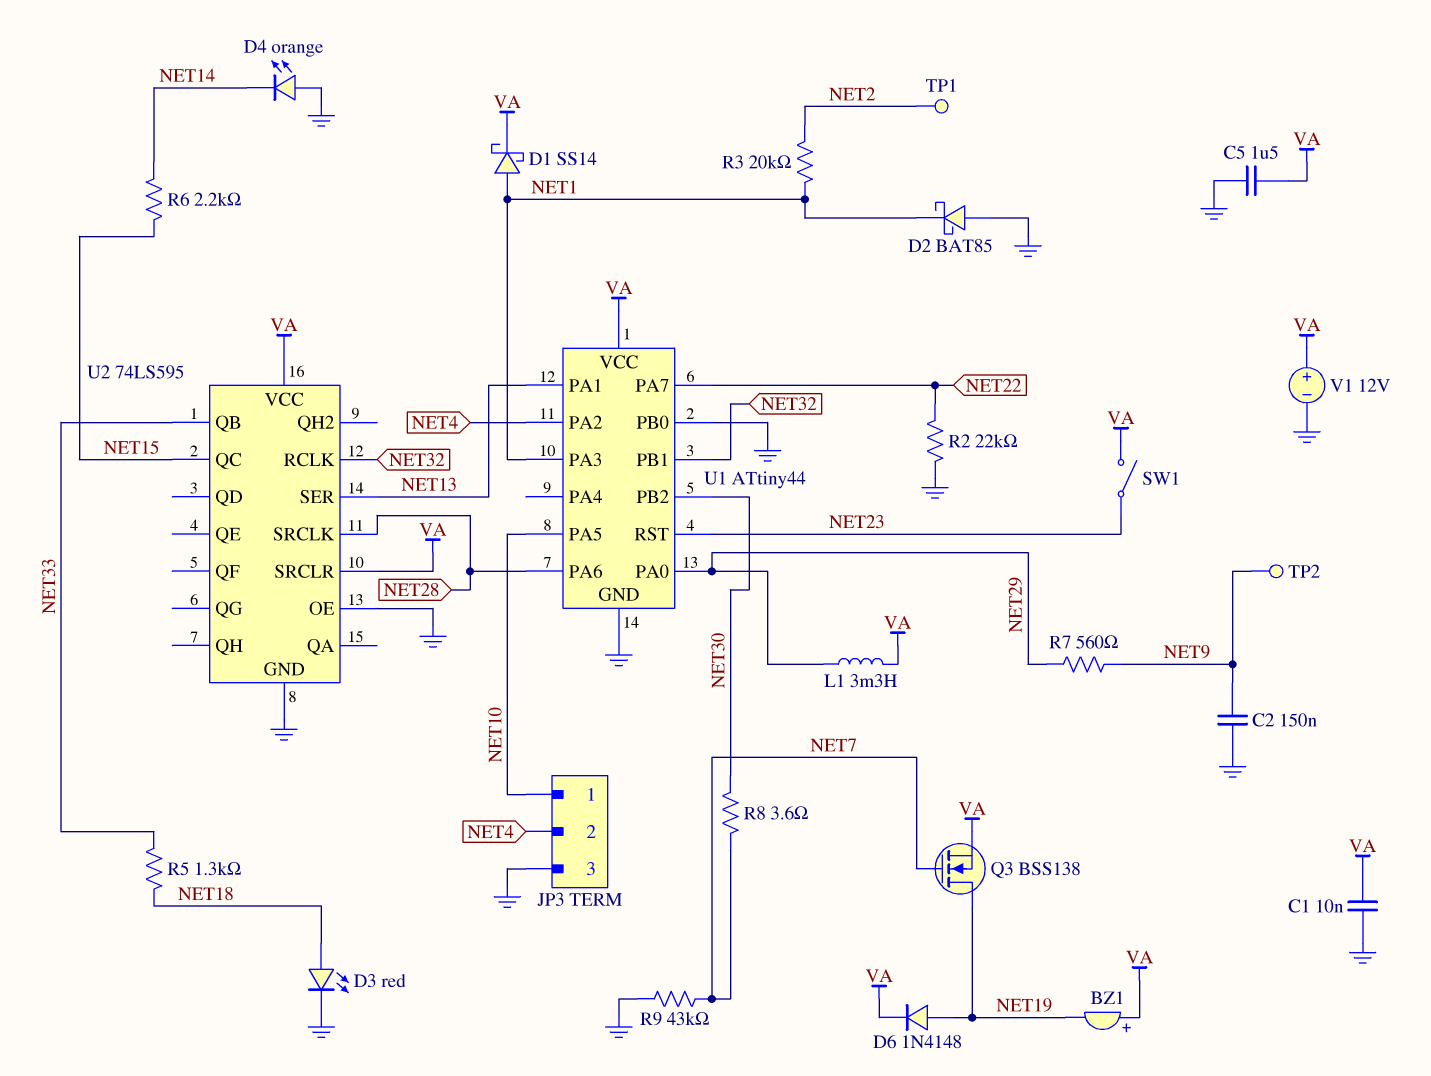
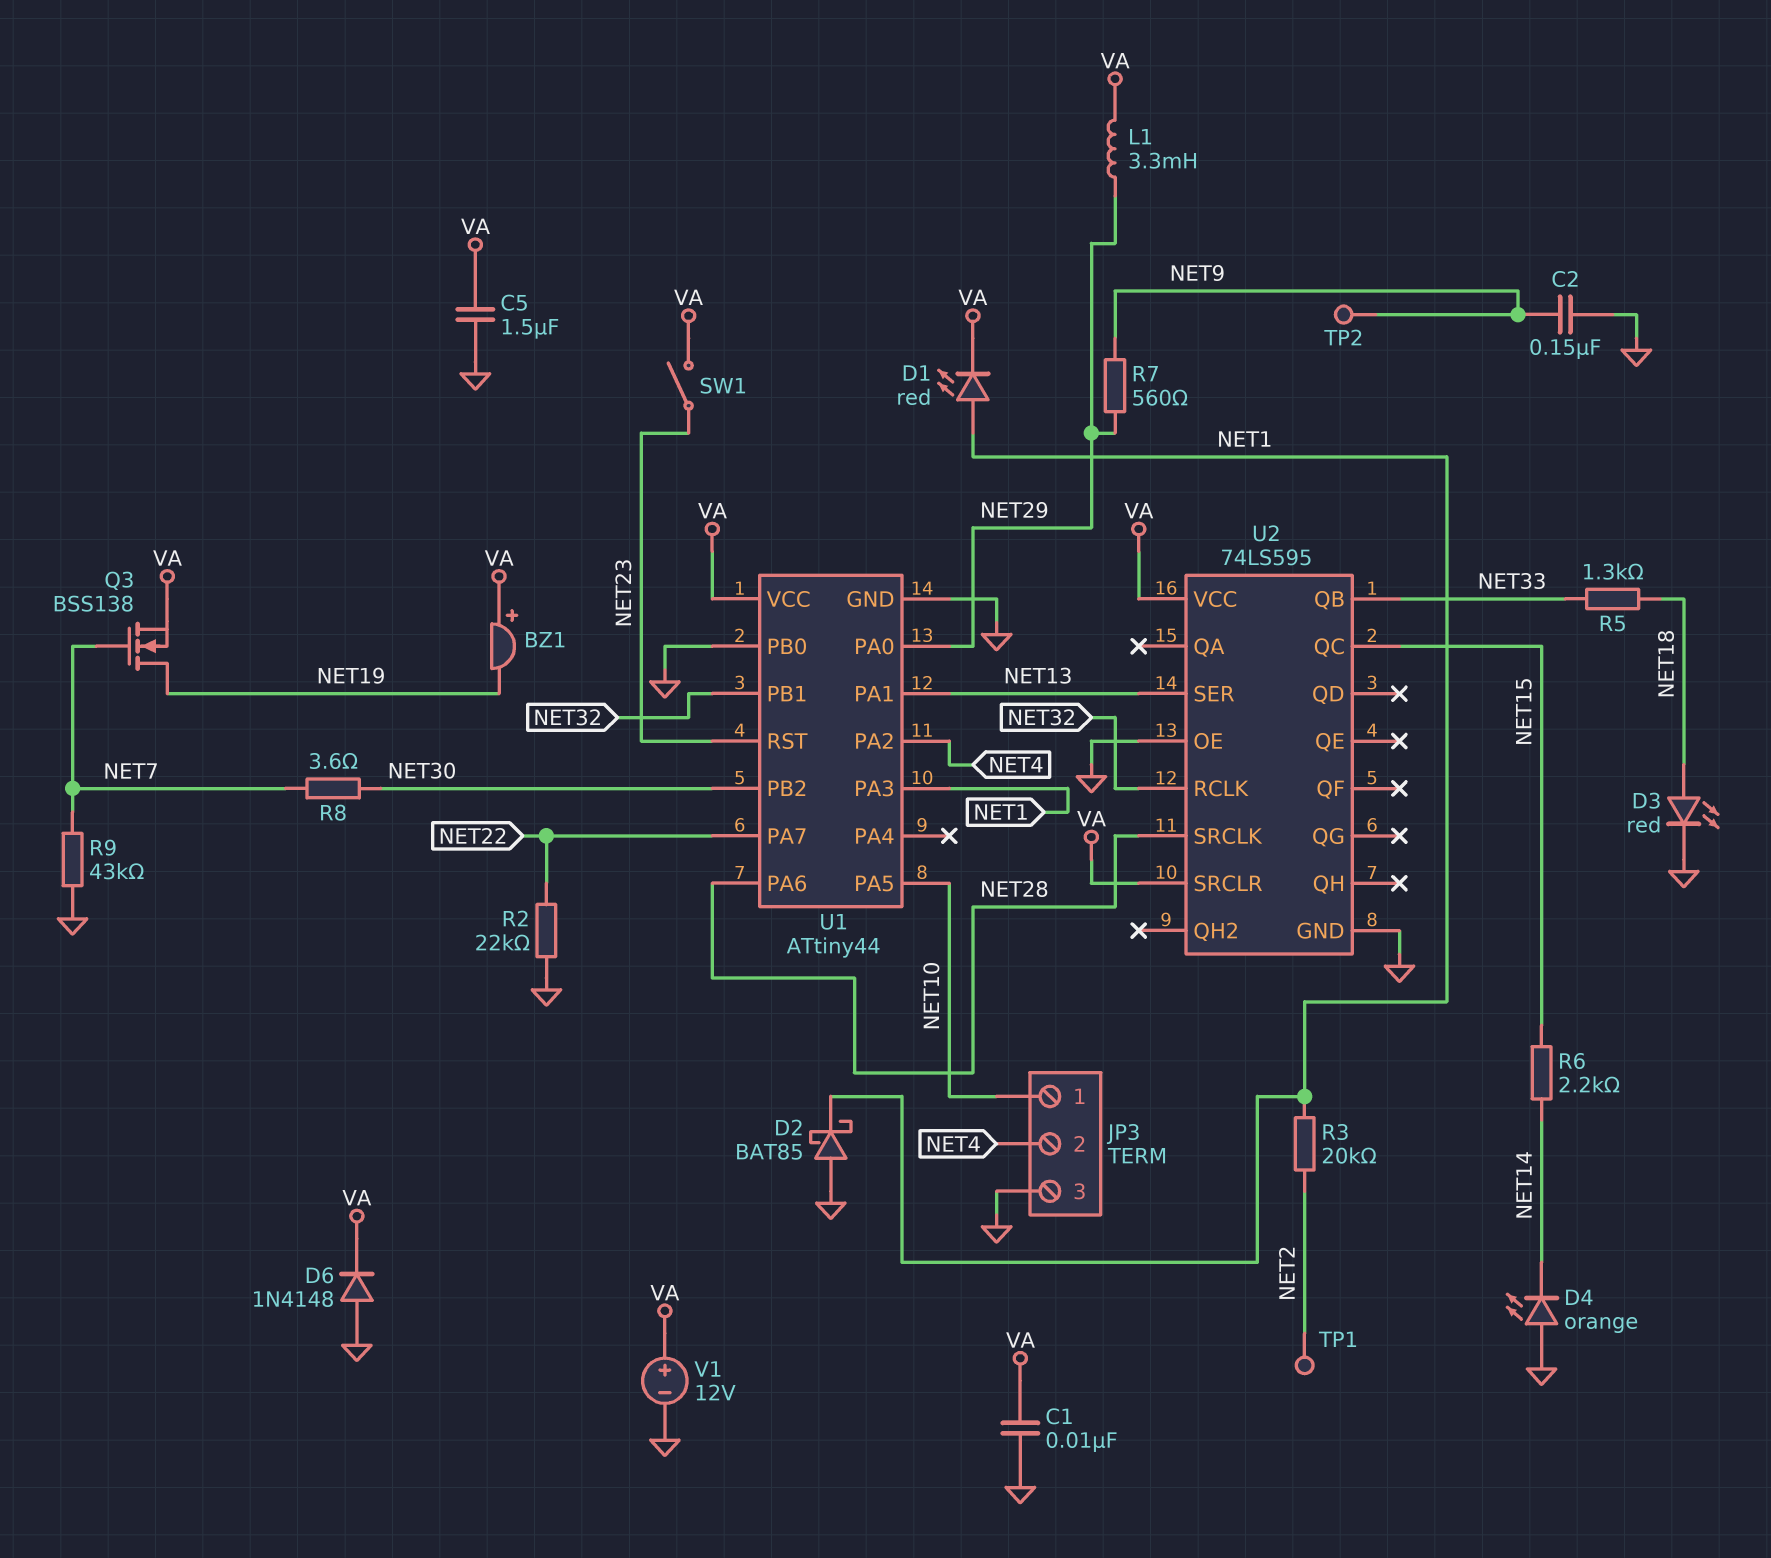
D1: schottky SS14 (A NET1, K VA) -> LED red (A NET1, K VA)
D6: diode 1N4148 (A NET19, K VA) -> diode 1N4148 (A GND, K VA)

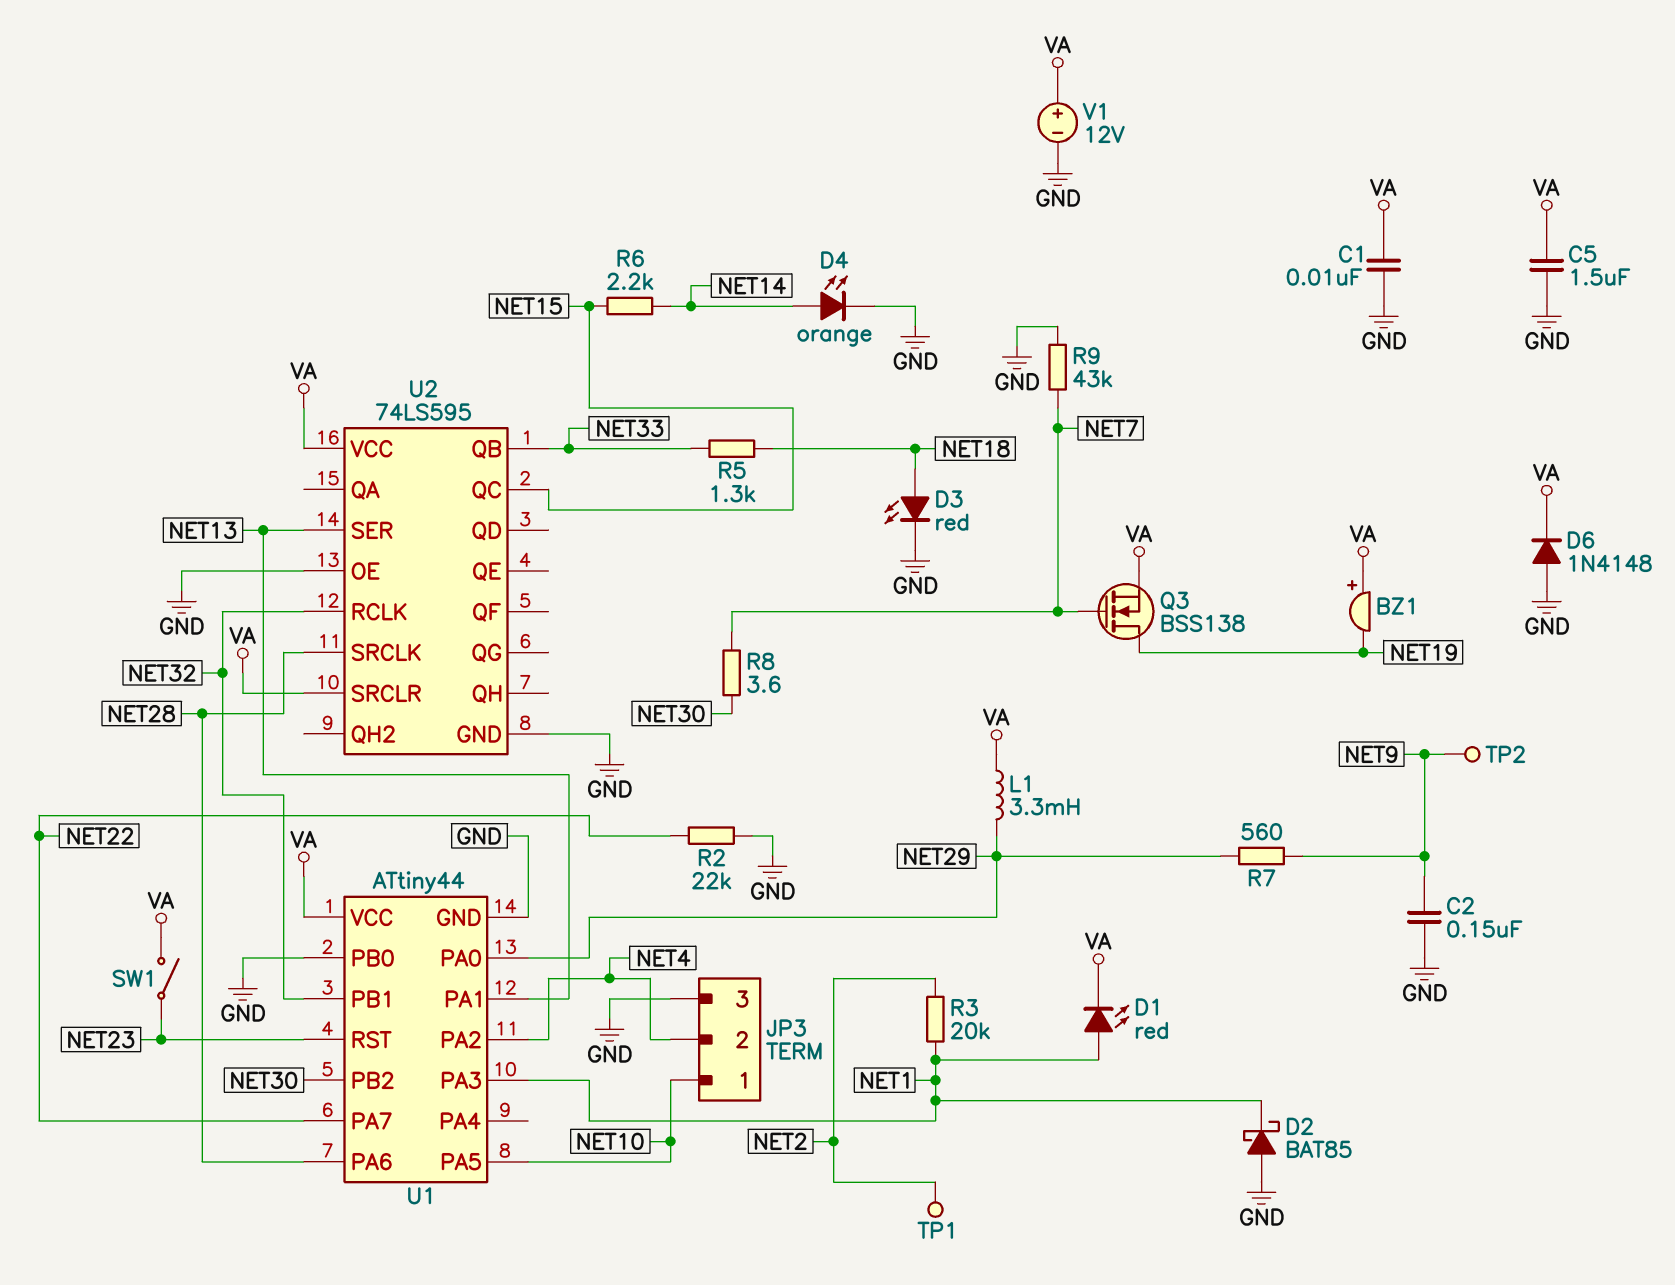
D4: LED orange (A GND, K NET14) -> LED orange (A NET14, K GND)

